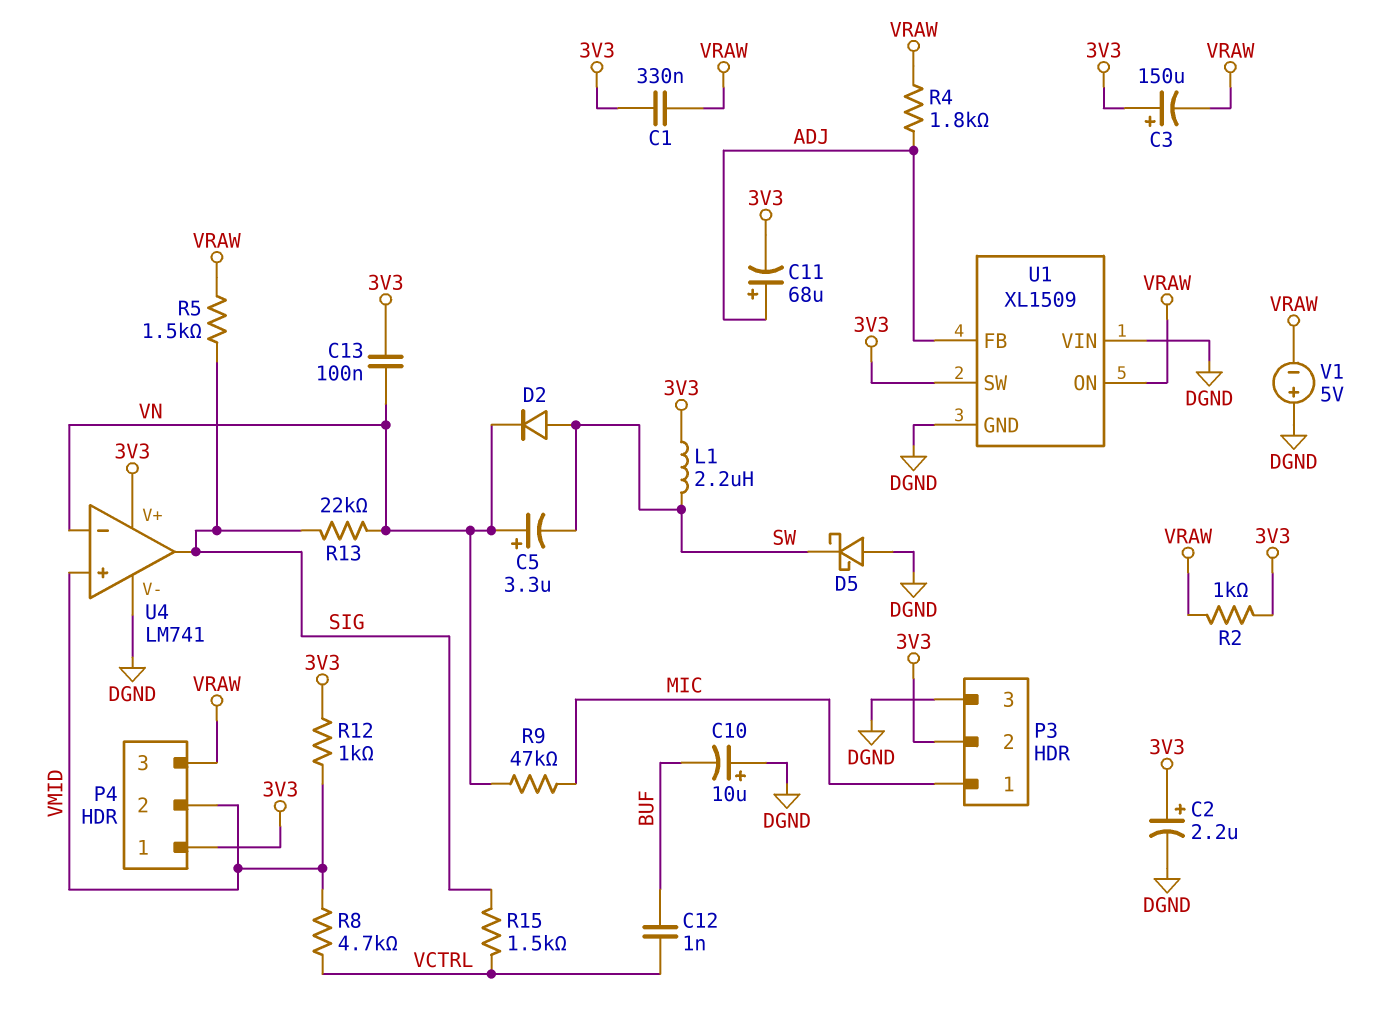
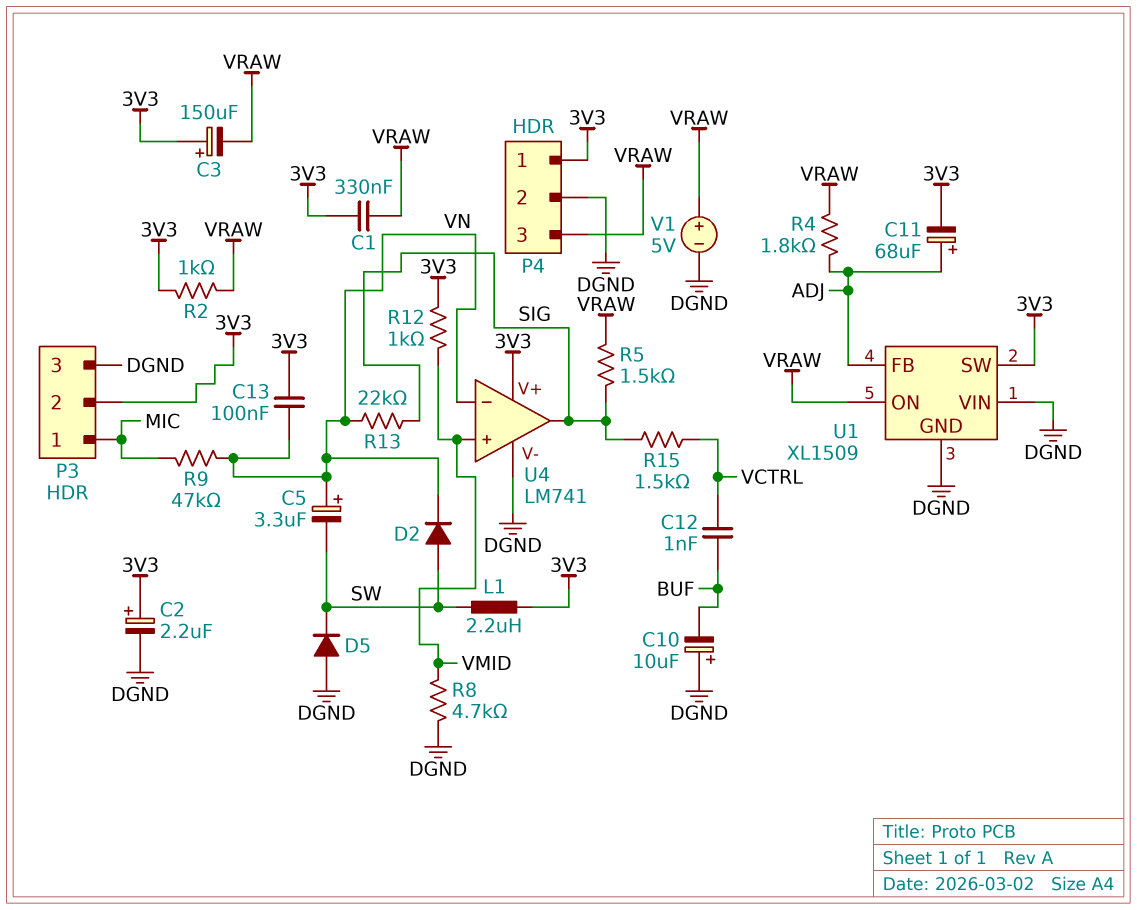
D5: schottky (A DGND, K SW) -> diode (A DGND, K SW)
P4 pin 2: VMID -> DGND
R8: 4.7k (VCTRL, VMID) -> 4.7k (DGND, VMID)
V1: 5V (plus DGND, minus VRAW) -> 5V (plus VRAW, minus DGND)

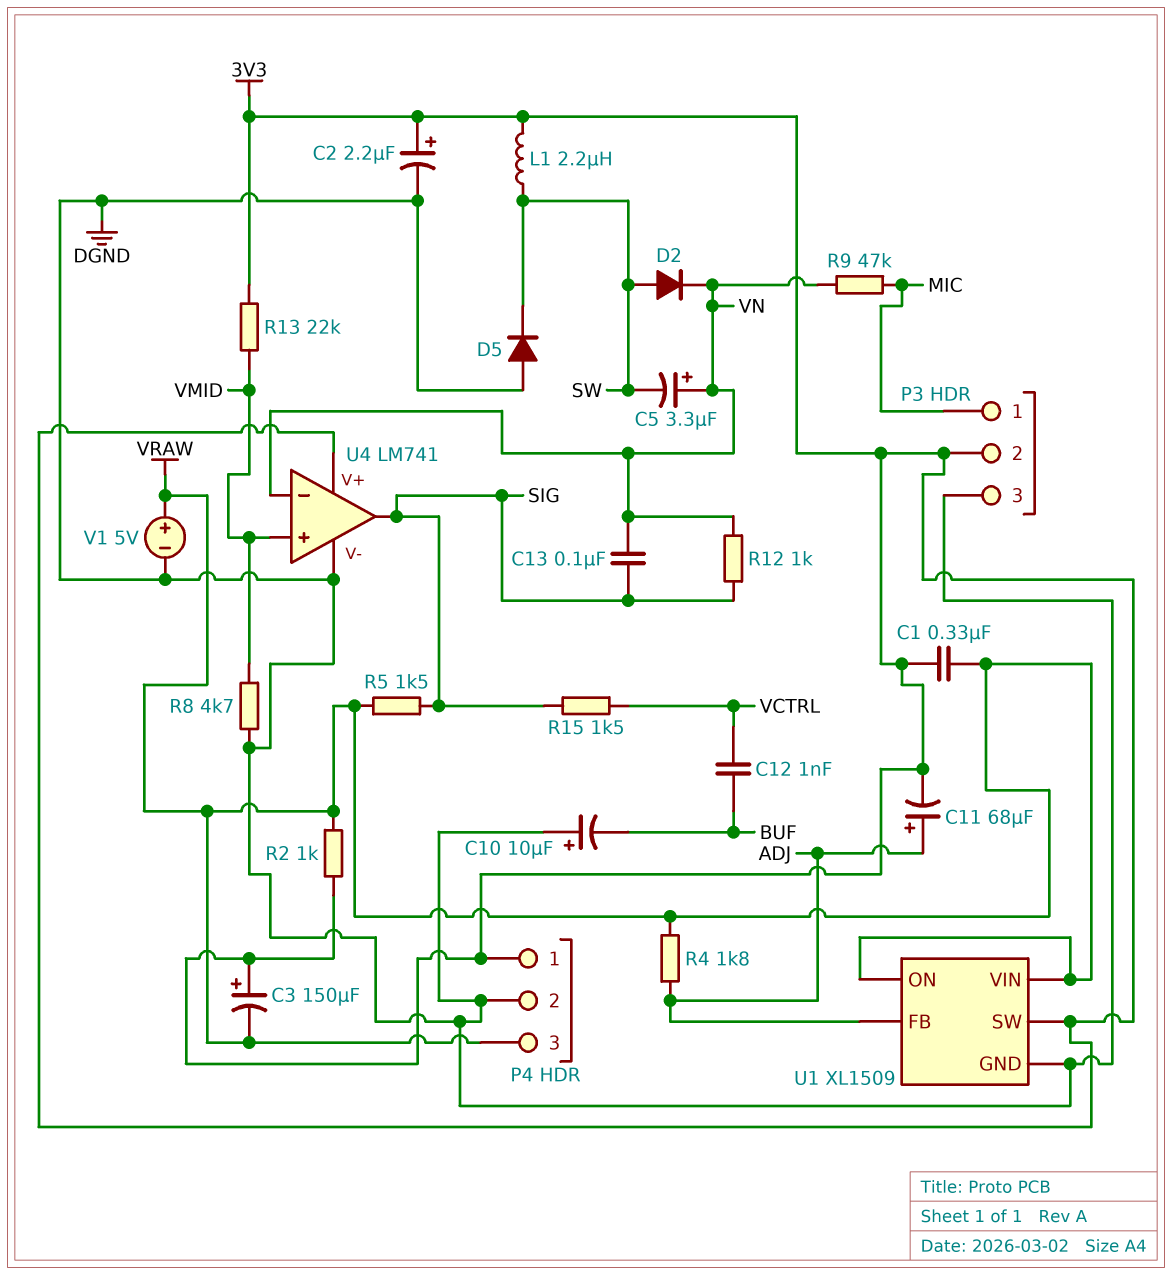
C13: 100nF (3V3, VN) -> 100nF (SIG, VN)
R12: 1k (3V3, VMID) -> 1k (SIG, VN)
R13: 22k (SIG, VN) -> 22k (3V3, VMID)
U1 pin VIN: DGND -> VRAW

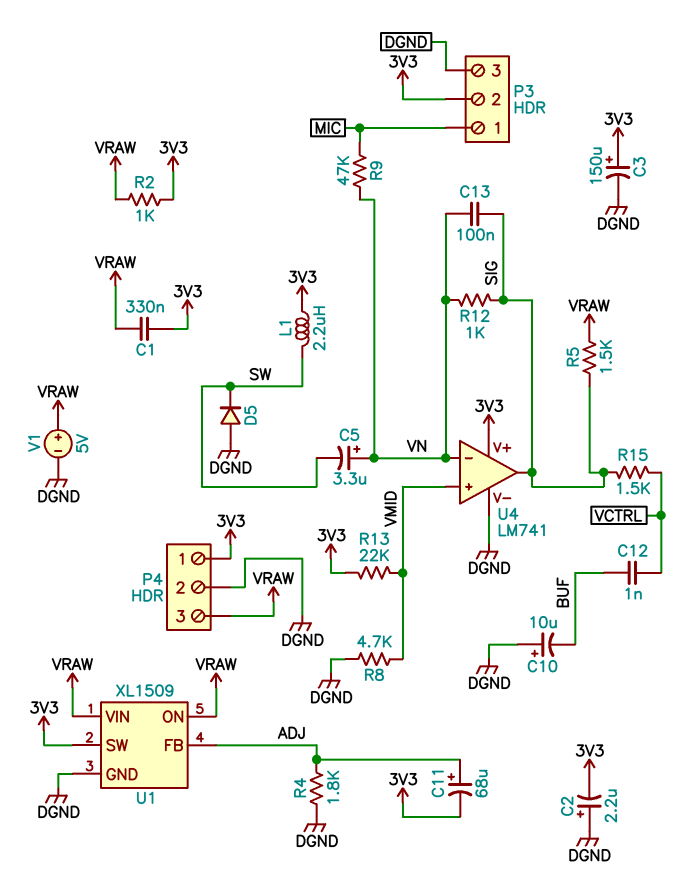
C2: 2.2uF (plus 3V3, minus DGND) -> 2.2uF (plus DGND, minus 3V3)
C3: 150uF (plus 3V3, minus VRAW) -> 150uF (plus 3V3, minus DGND)
D2: diode (A SW, K VN) -> none
R4: 1.8k (ADJ, VRAW) -> 1.8k (ADJ, DGND)

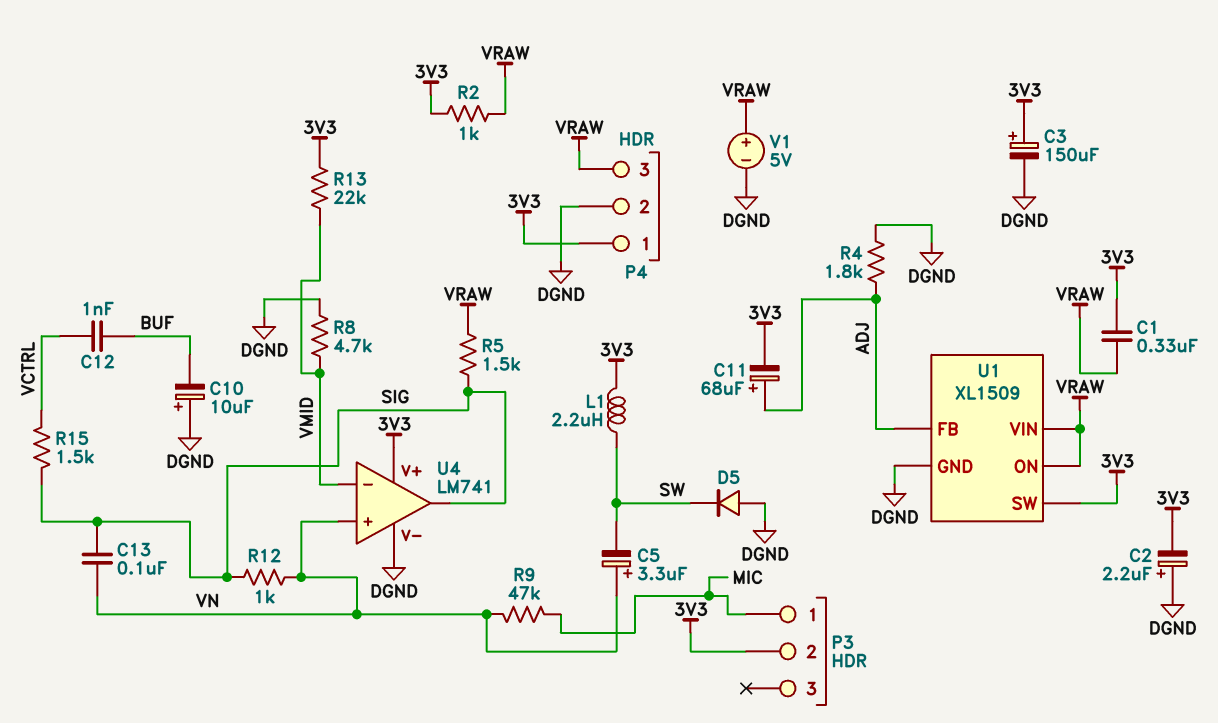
P3 pin 3: DGND -> none
U4 pin in+: VMID -> VN
U4 pin in-: VN -> VMID

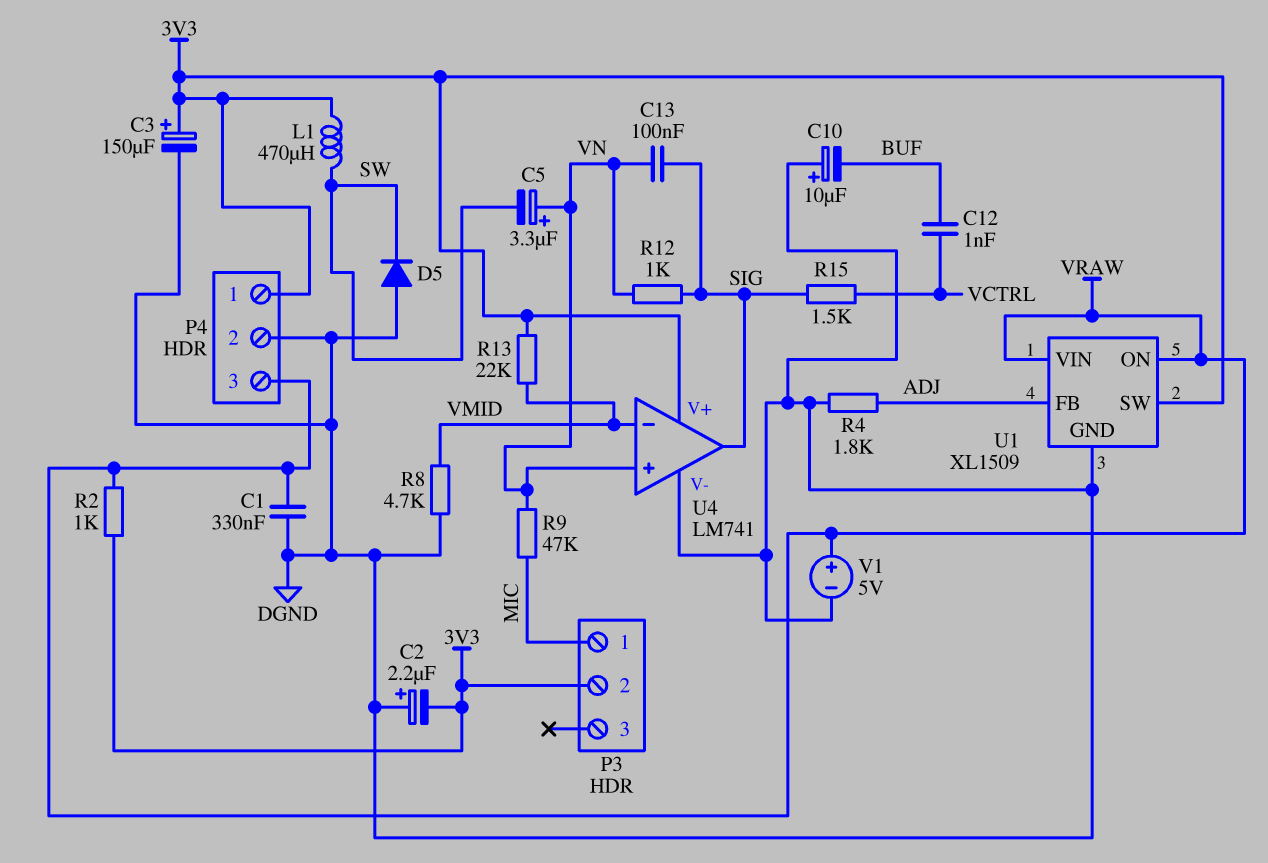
C1: 330nF (3V3, VRAW) -> 330nF (DGND, VRAW)
C11: 68uF (plus ADJ, minus 3V3) -> none
L1: 2.2uH (3V3, SW) -> 470uH (3V3, SW)
R5: 1.5k (SIG, VRAW) -> none

